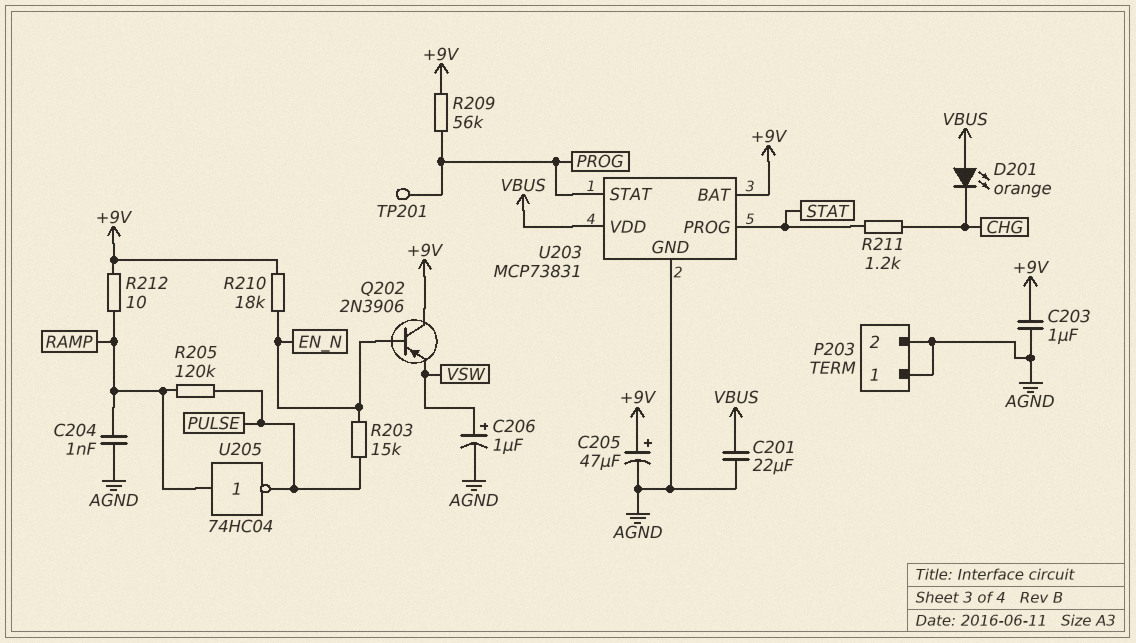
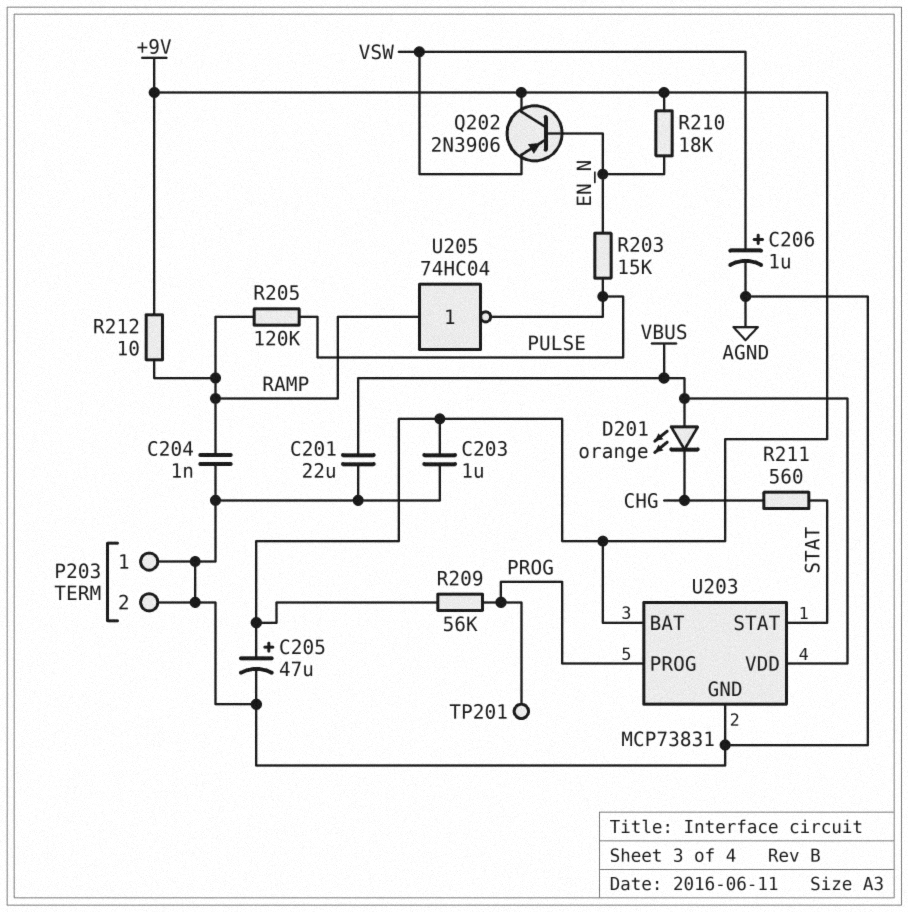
R211: 1.2k (CHG, STAT) -> 560 (CHG, STAT)
U203 pin PROG: STAT -> PROG
U203 pin STAT: PROG -> STAT

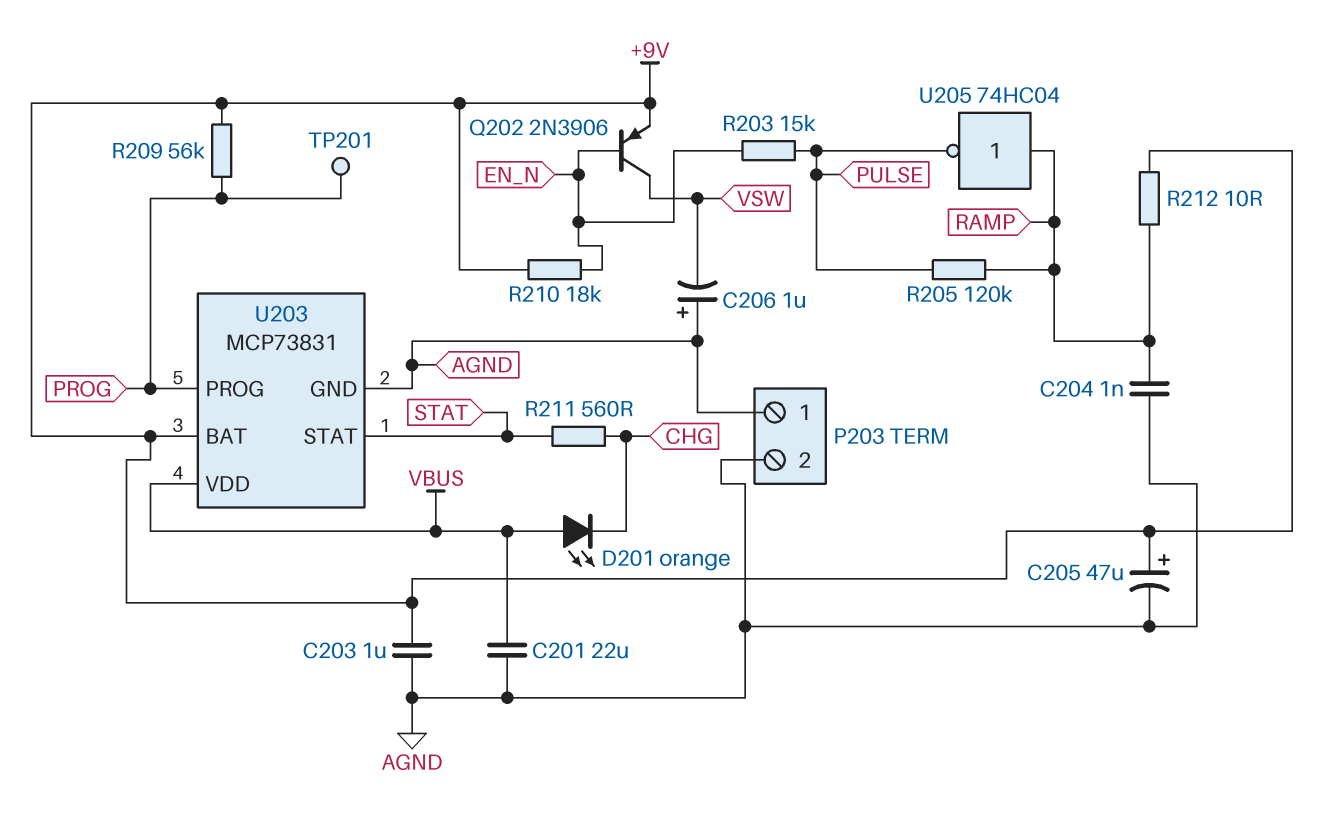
C206: 1uF (plus VSW, minus AGND) -> 1uF (plus AGND, minus VSW)
Q202: PNP 2N3906 (B EN_N, C +9V, E VSW) -> PNP 2N3906 (B EN_N, C VSW, E +9V)

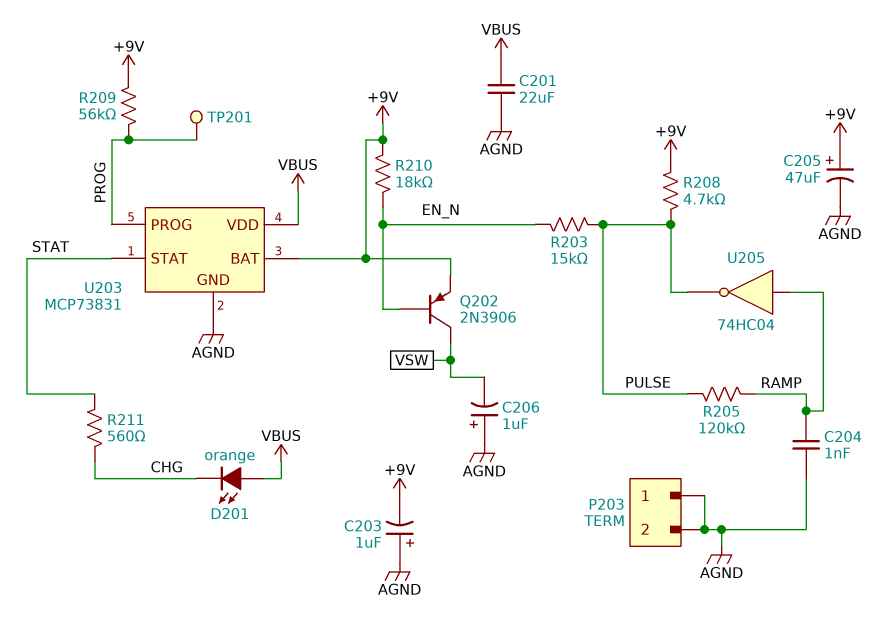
C203: 1uF (+9V, AGND) -> 1uF (plus AGND, minus +9V)
R208: none -> 4.7k (+9V, PULSE)
R212: 10 (+9V, RAMP) -> none

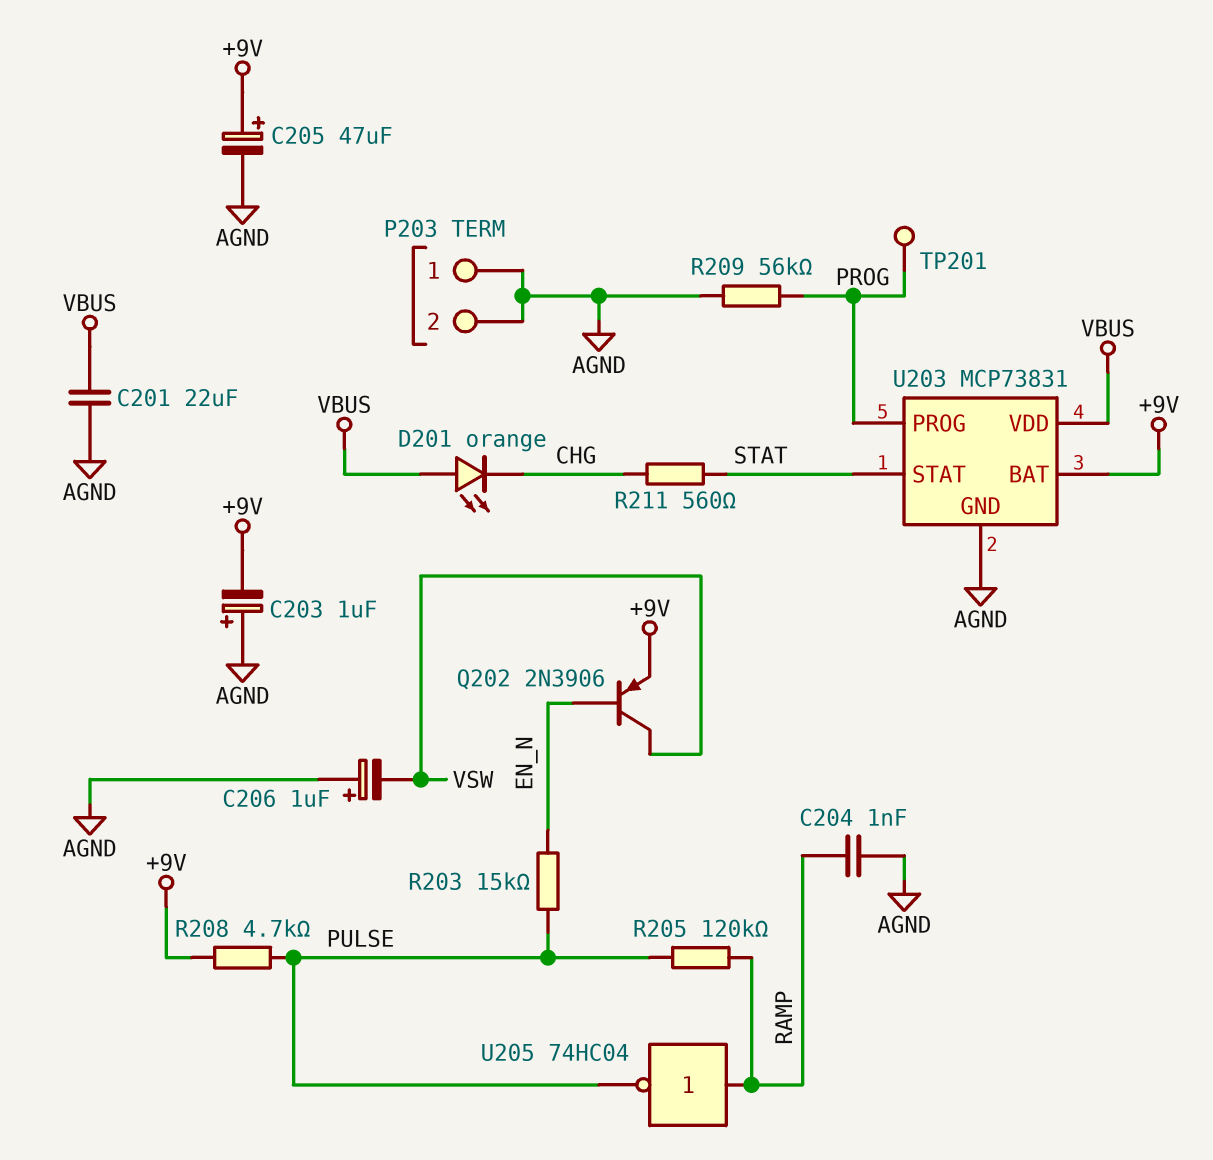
R209: 56k (+9V, PROG) -> 56k (AGND, PROG)
R210: 18k (+9V, EN_N) -> none

